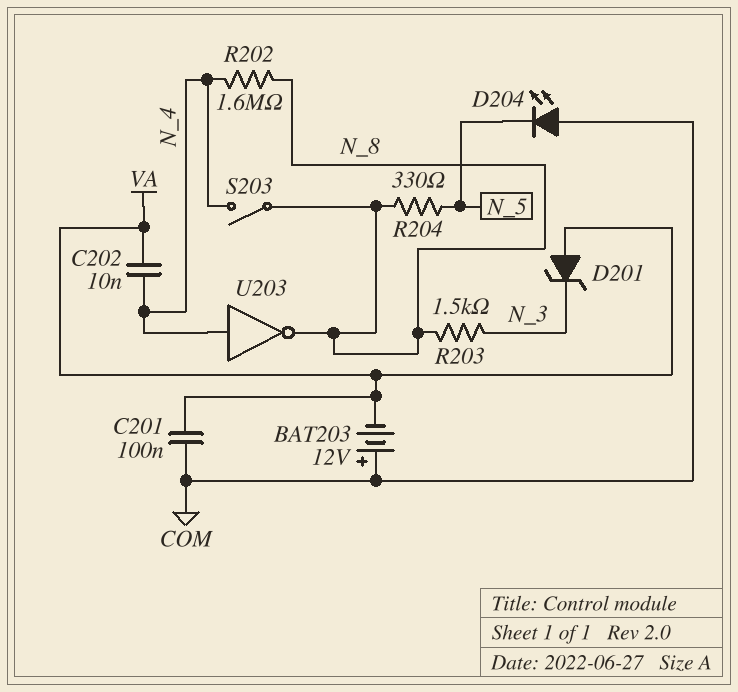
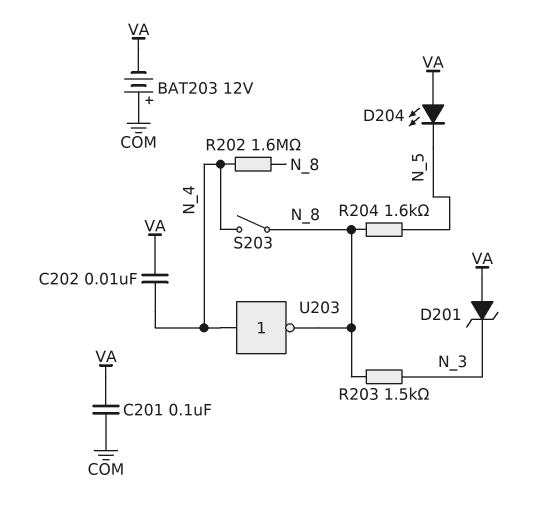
D204: LED (A COM, K N_5) -> LED (A VA, K N_5)
R204: 330 (N_5, N_8) -> 1.6k (N_5, N_8)

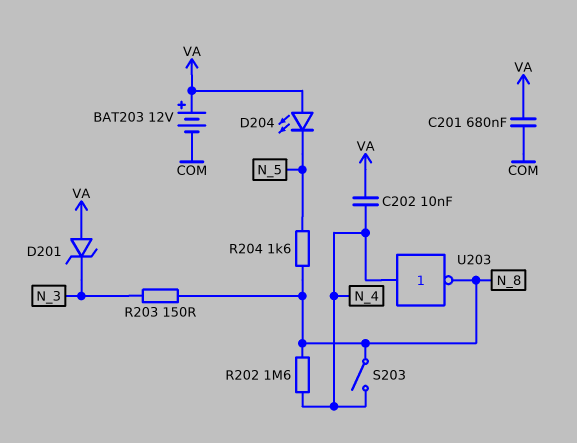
BAT203: 12V (plus COM, minus VA) -> 12V (plus VA, minus COM)
C201: 100nF (COM, VA) -> 680nF (COM, VA)
R203: 1.5k (N_3, N_8) -> 150 (N_3, N_8)

